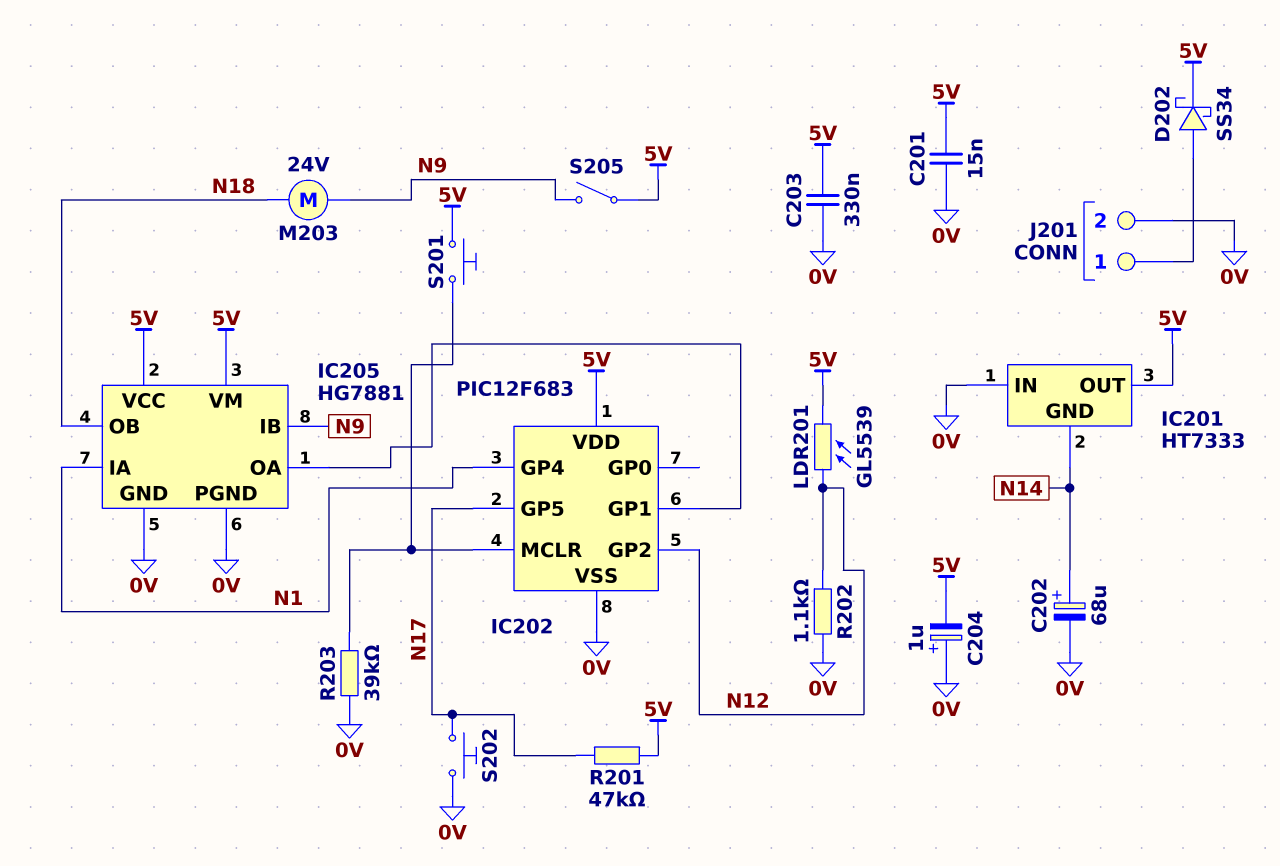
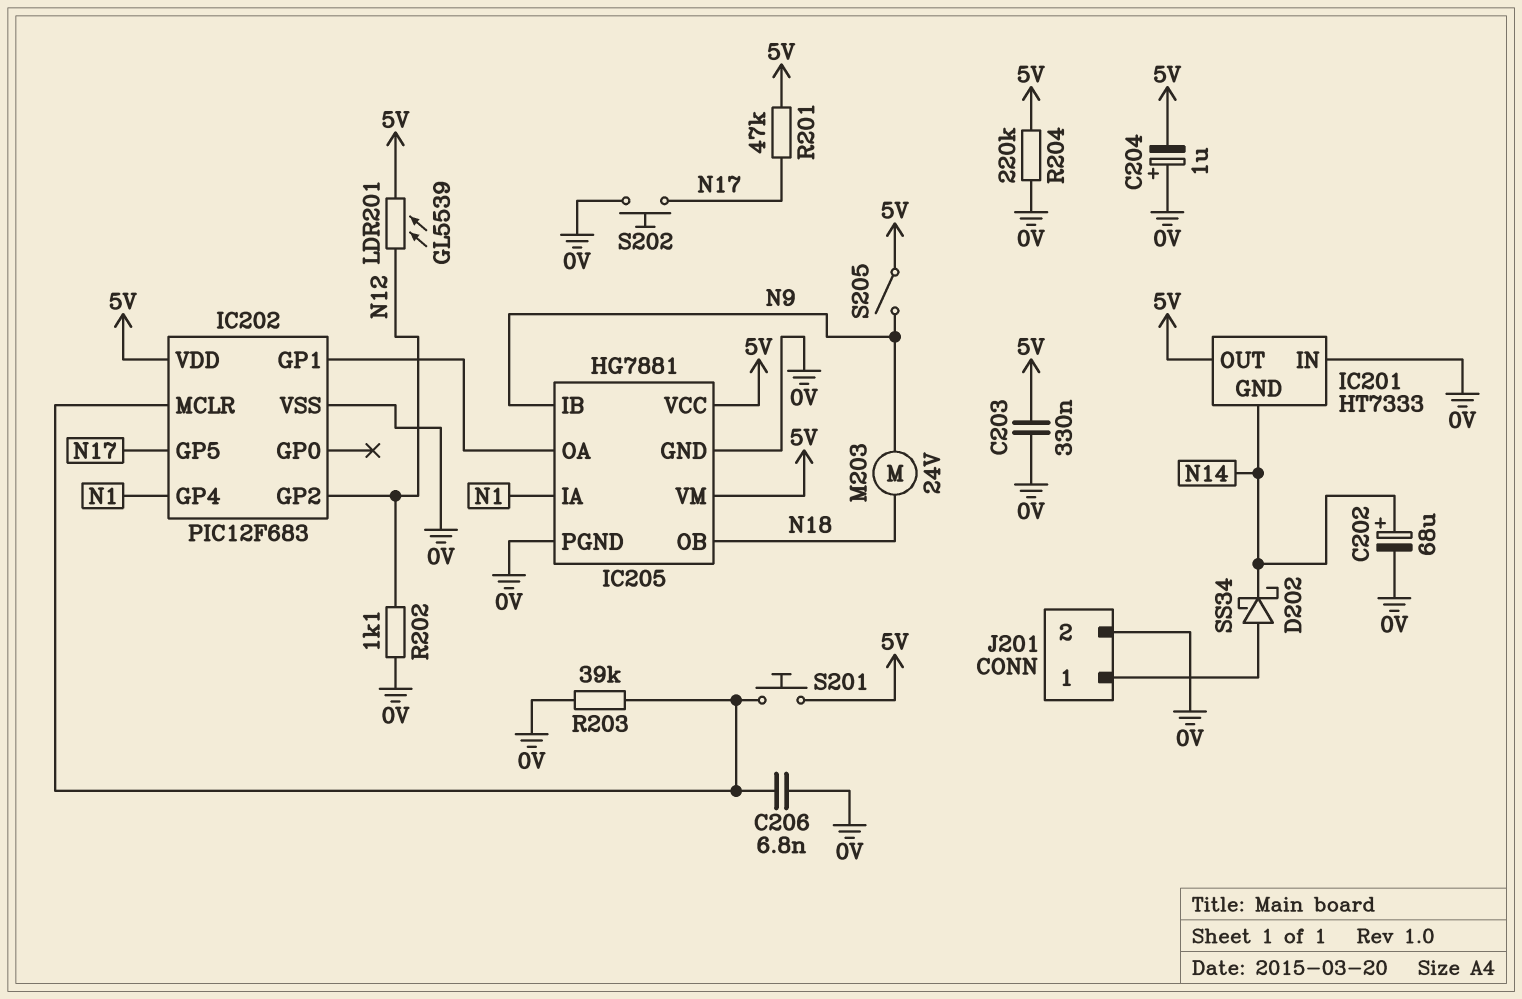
C201: 15nF (0V, 5V) -> none
C206: none -> 6.8nF (0V, IC202/MCLR)
D202: schottky SS34 (A J201/1, K 5V) -> schottky SS34 (A J201/1, K N14)
R204: none -> 220k (0V, 5V)

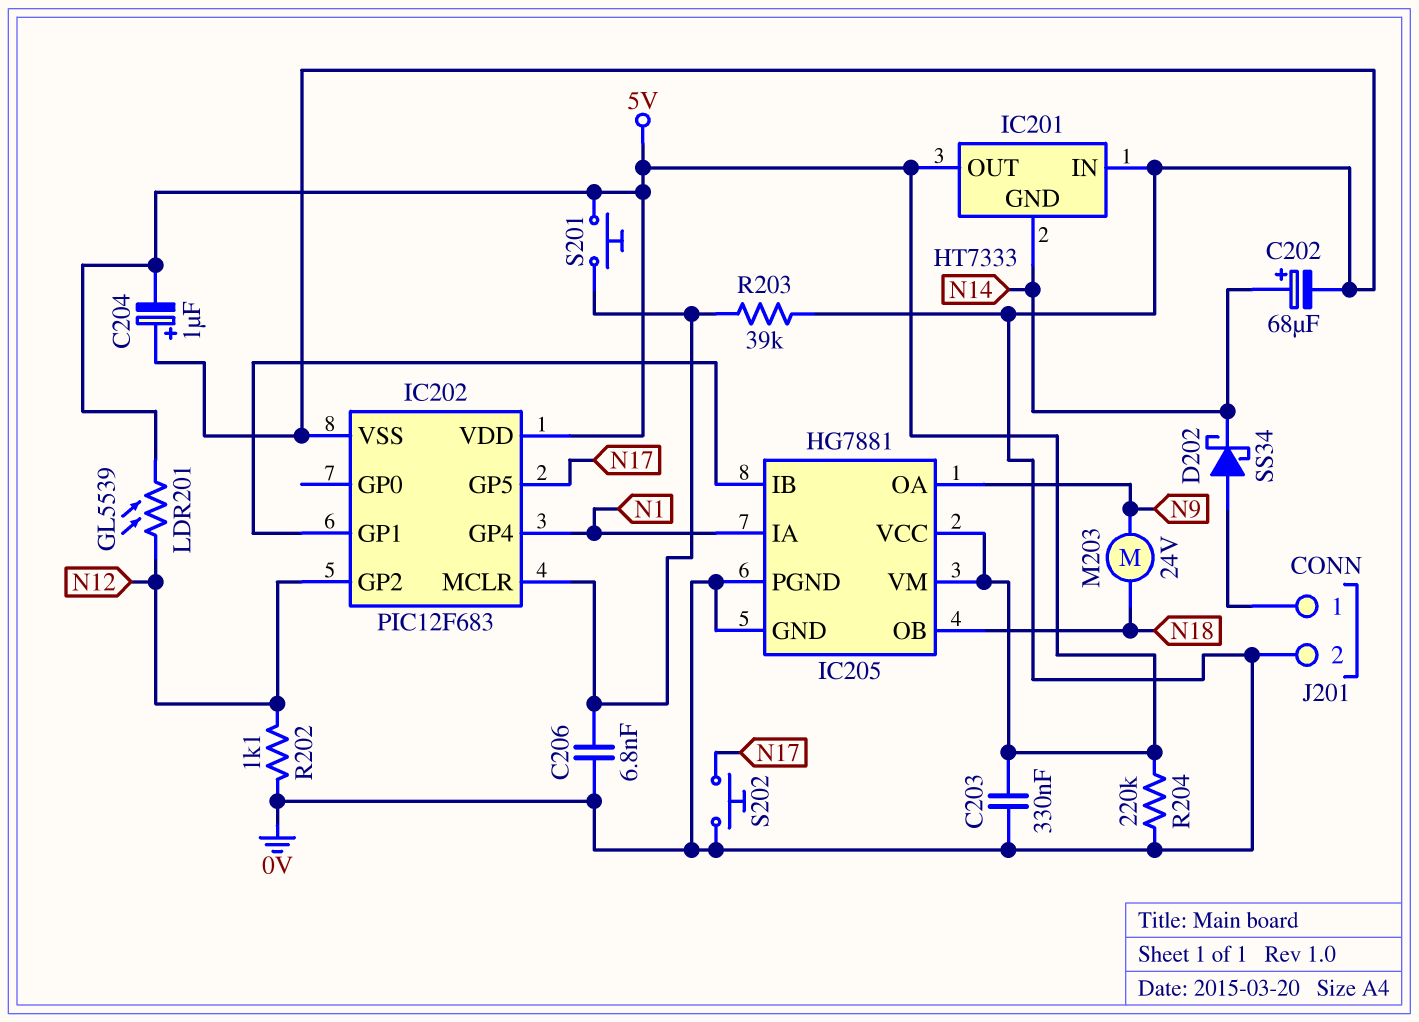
IC205 pin IB: N9 -> IC202/GP1
IC205 pin OA: IC202/GP1 -> N9
R201: 47k (5V, N17) -> none
S205: switch (5V, N9) -> none

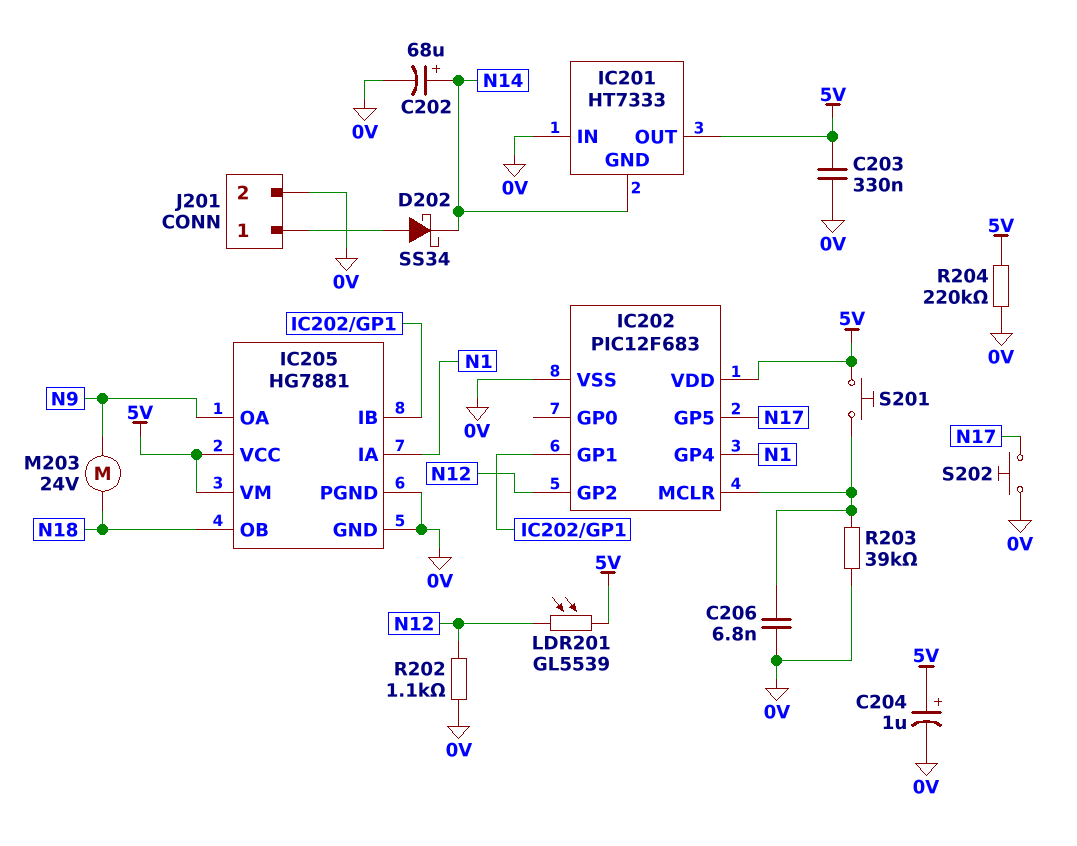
C204: 1uF (plus 0V, minus 5V) -> 1uF (plus 5V, minus 0V)

